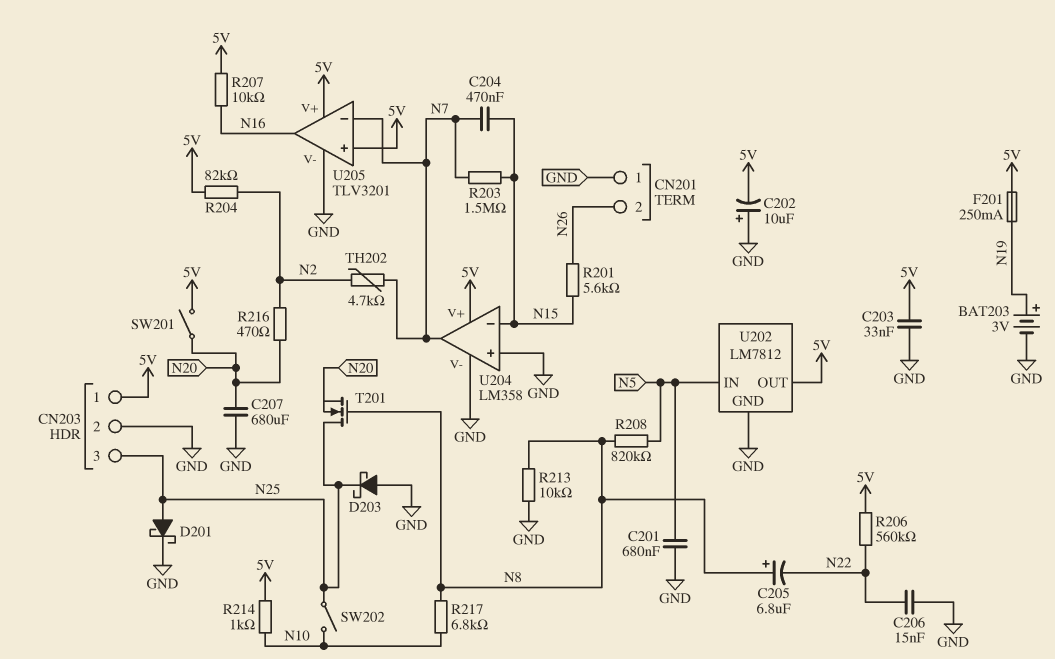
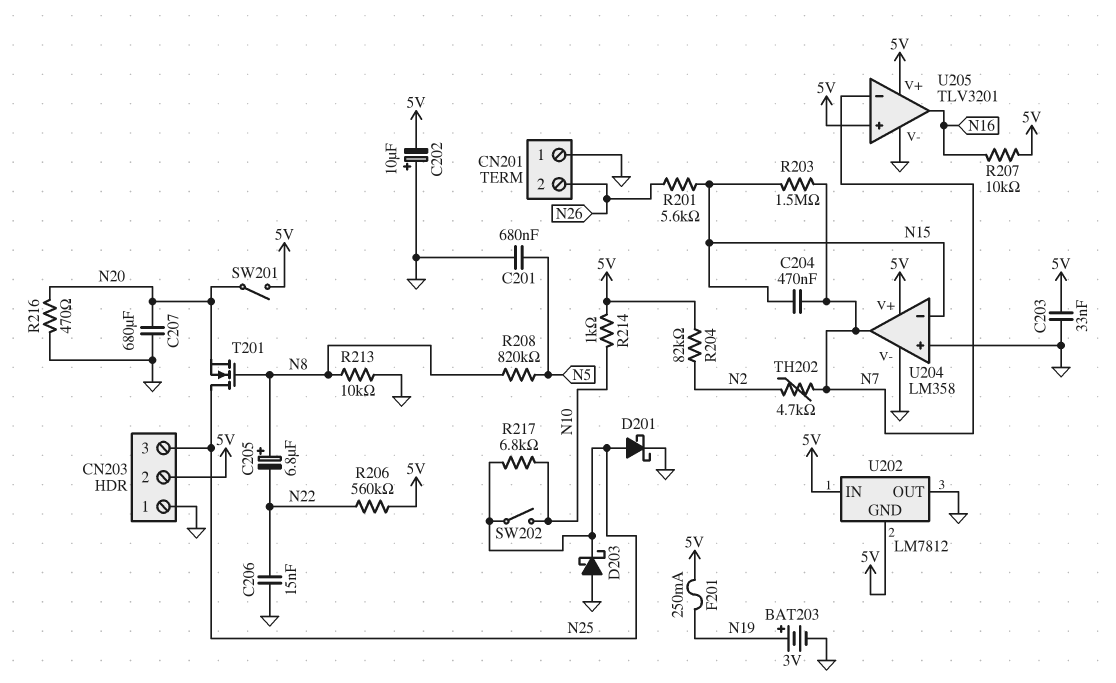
CN203 pin 1: 5V -> GND
CN203 pin 2: GND -> 5V
R216: 470 (N2, N20) -> 470 (GND, N20)
R217: 6.8k (N8, N10) -> 6.8k (N10, N25)
U202 pin GND: GND -> 5V
U202 pin IN: N5 -> 5V
U202 pin OUT: 5V -> GND

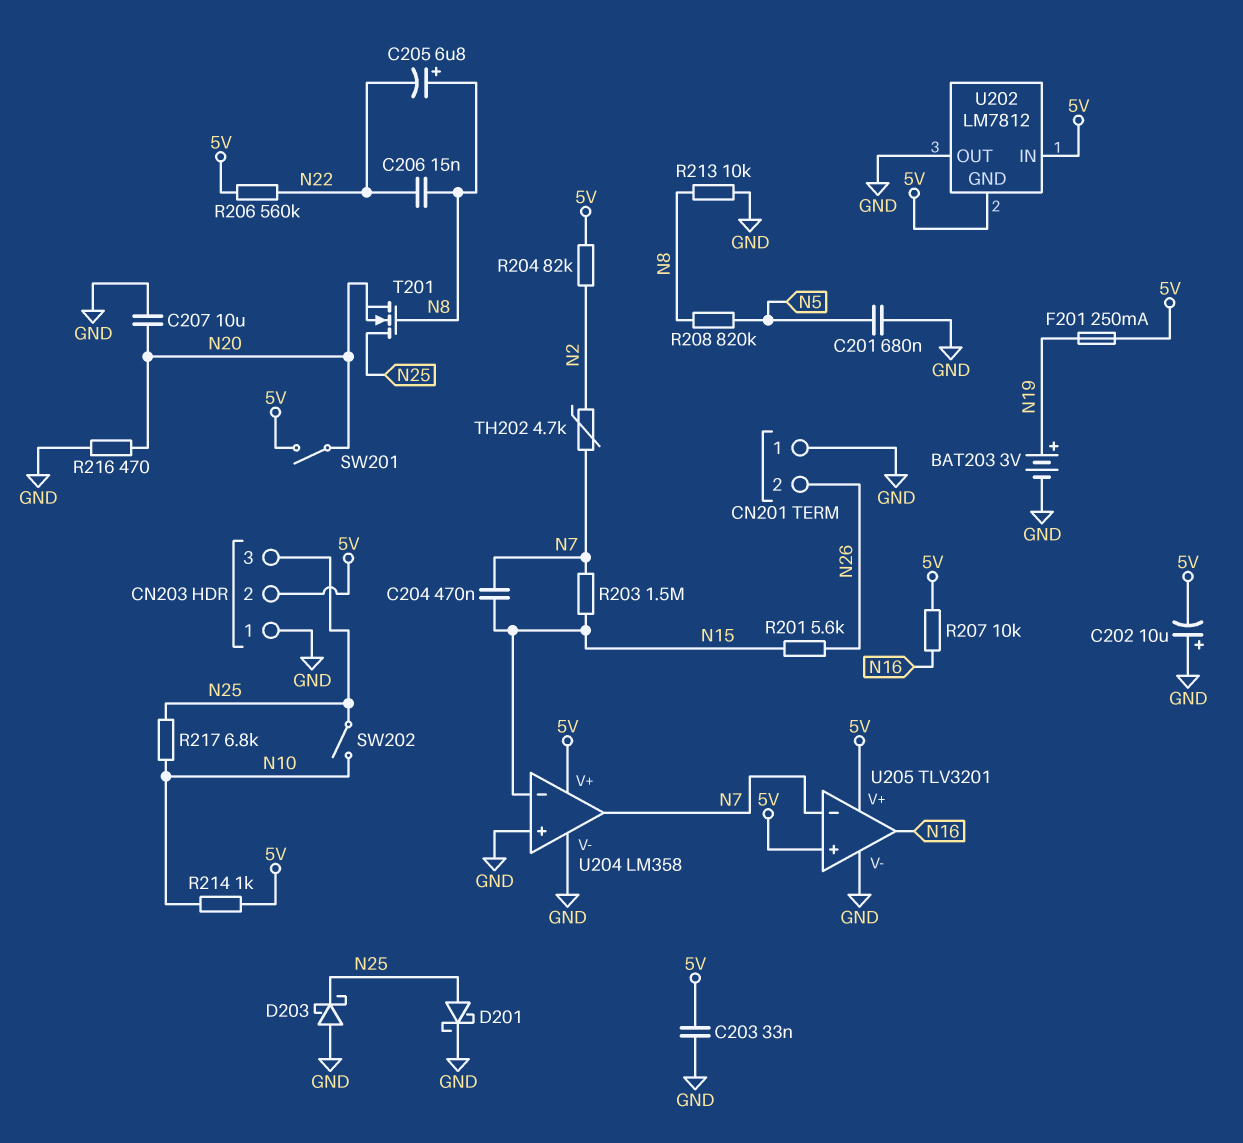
C206: 15nF (GND, N22) -> 15nF (N8, N22)
C207: 680uF (GND, N20) -> 10uF (GND, N20)

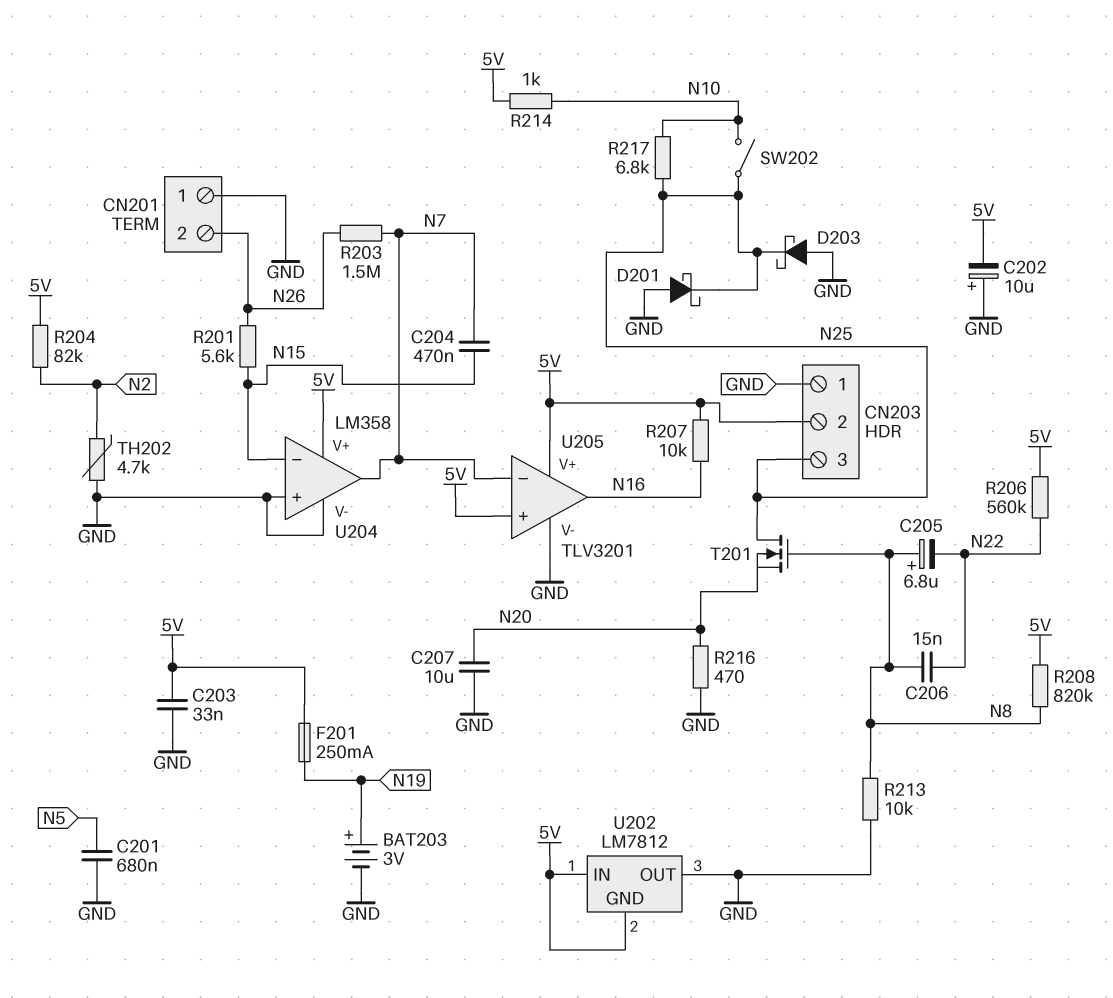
D201: schottky (A N25, K GND) -> schottky (A GND, K N25)
R203: 1.5M (N7, N15) -> 1.5M (N7, N26)
R208: 820k (N5, N8) -> 820k (5V, N8)
SW201: switch (5V, N20) -> none
TH202: 4.7k (N2, N7) -> 4.7k (GND, N2)

